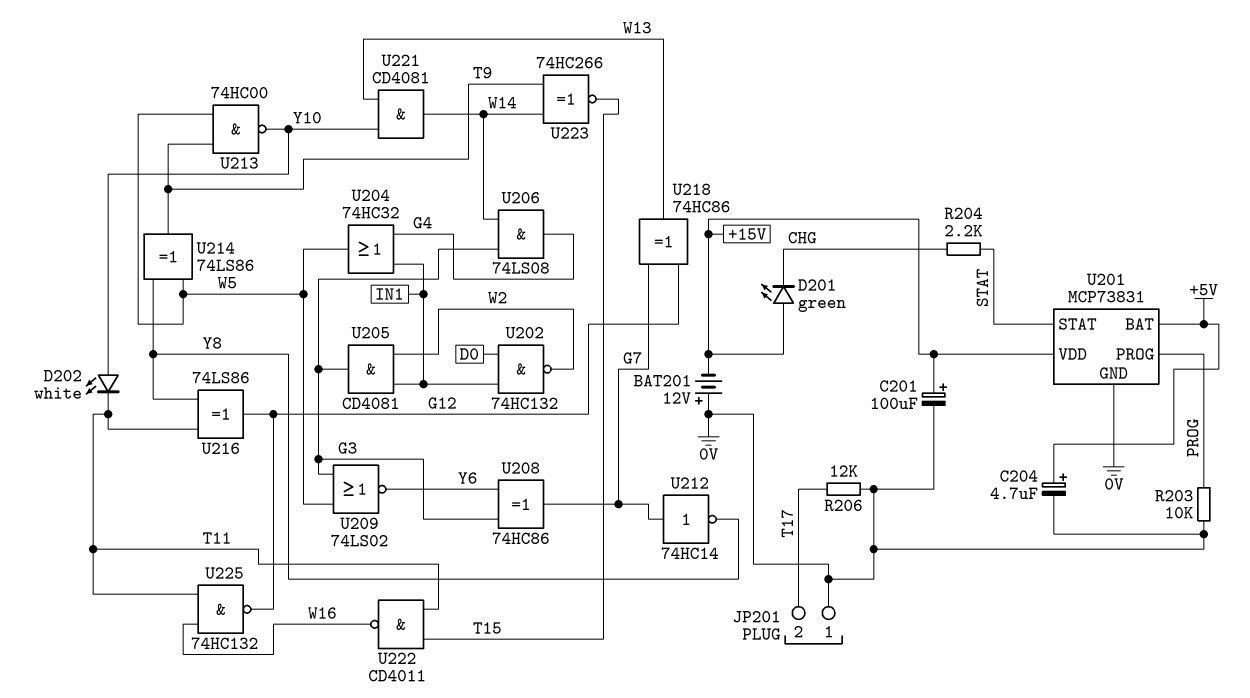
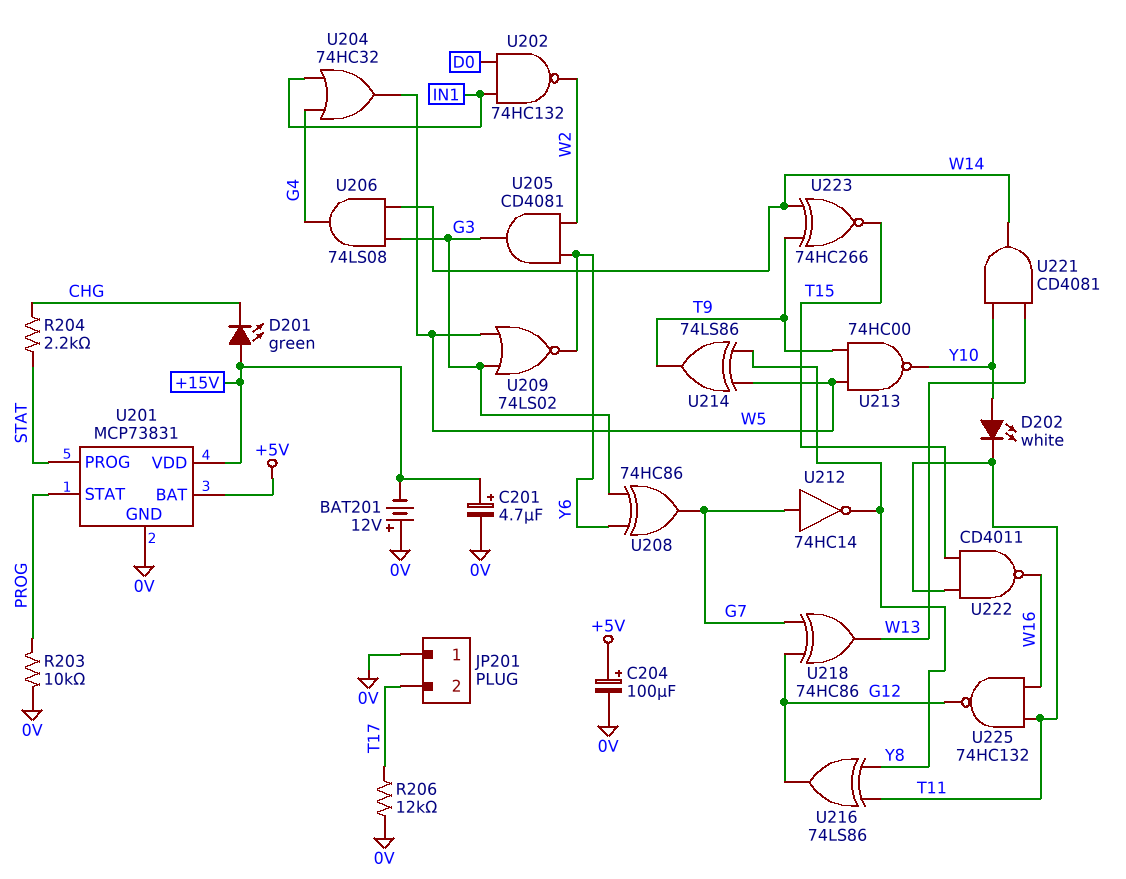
C201: 100uF (plus +15V, minus 0V) -> 4.7uF (plus +15V, minus 0V)
C204: 4.7uF (plus +5V, minus 0V) -> 100uF (plus +5V, minus 0V)
U201 pin PROG: PROG -> STAT
U201 pin STAT: STAT -> PROG
U205: AND CD4081 (in IN1, in W2, out G3) -> AND CD4081 (in W2, in Y6, out G3)

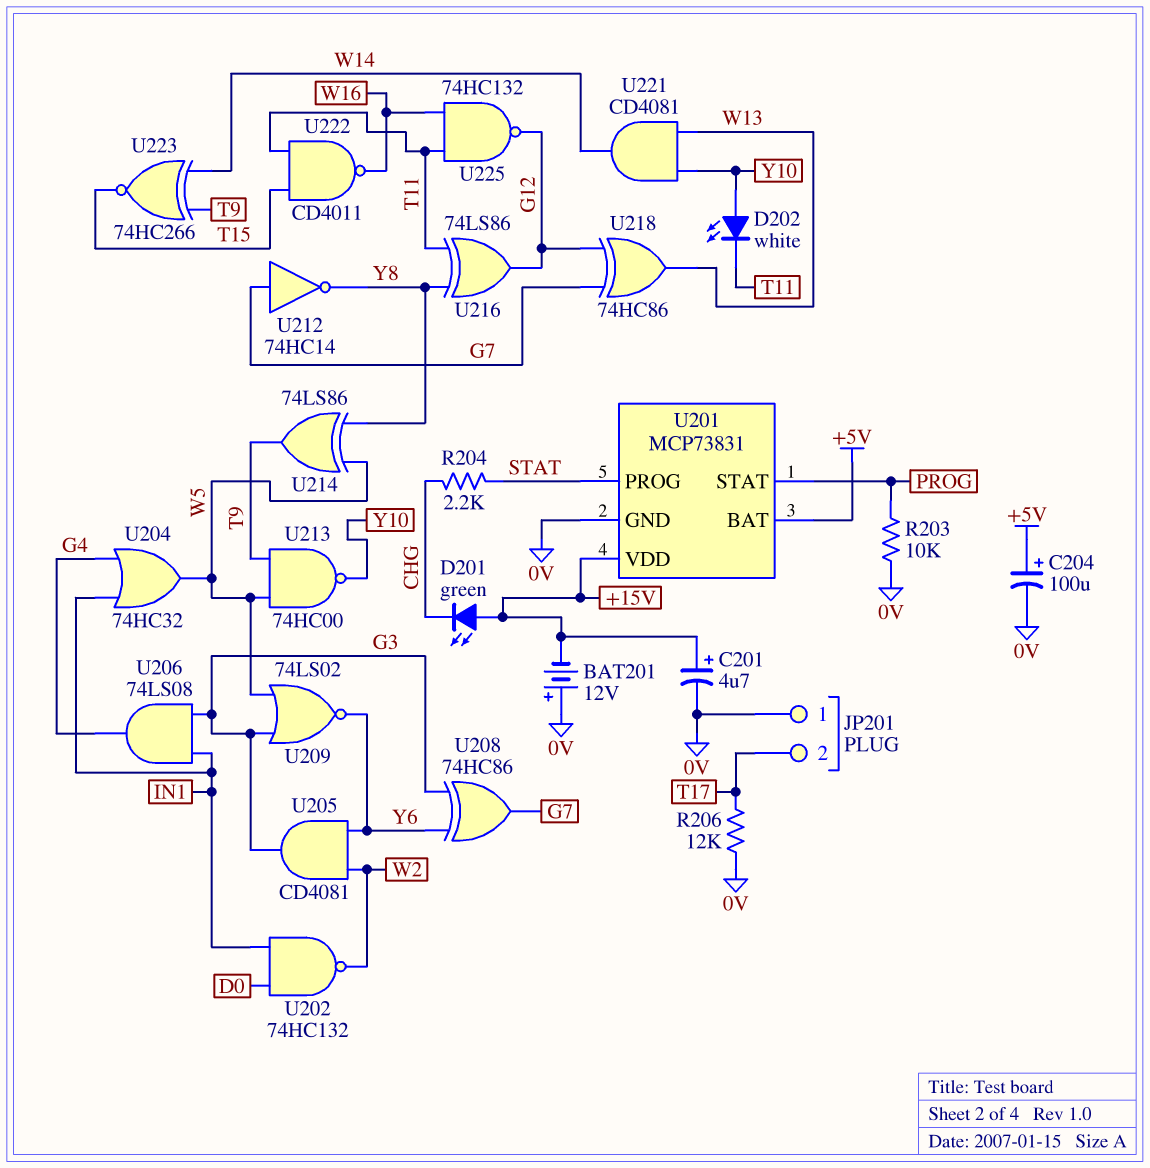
U206: AND 74LS08 (in G3, in W14, out G4) -> AND 74LS08 (in G3, in IN1, out G4)

